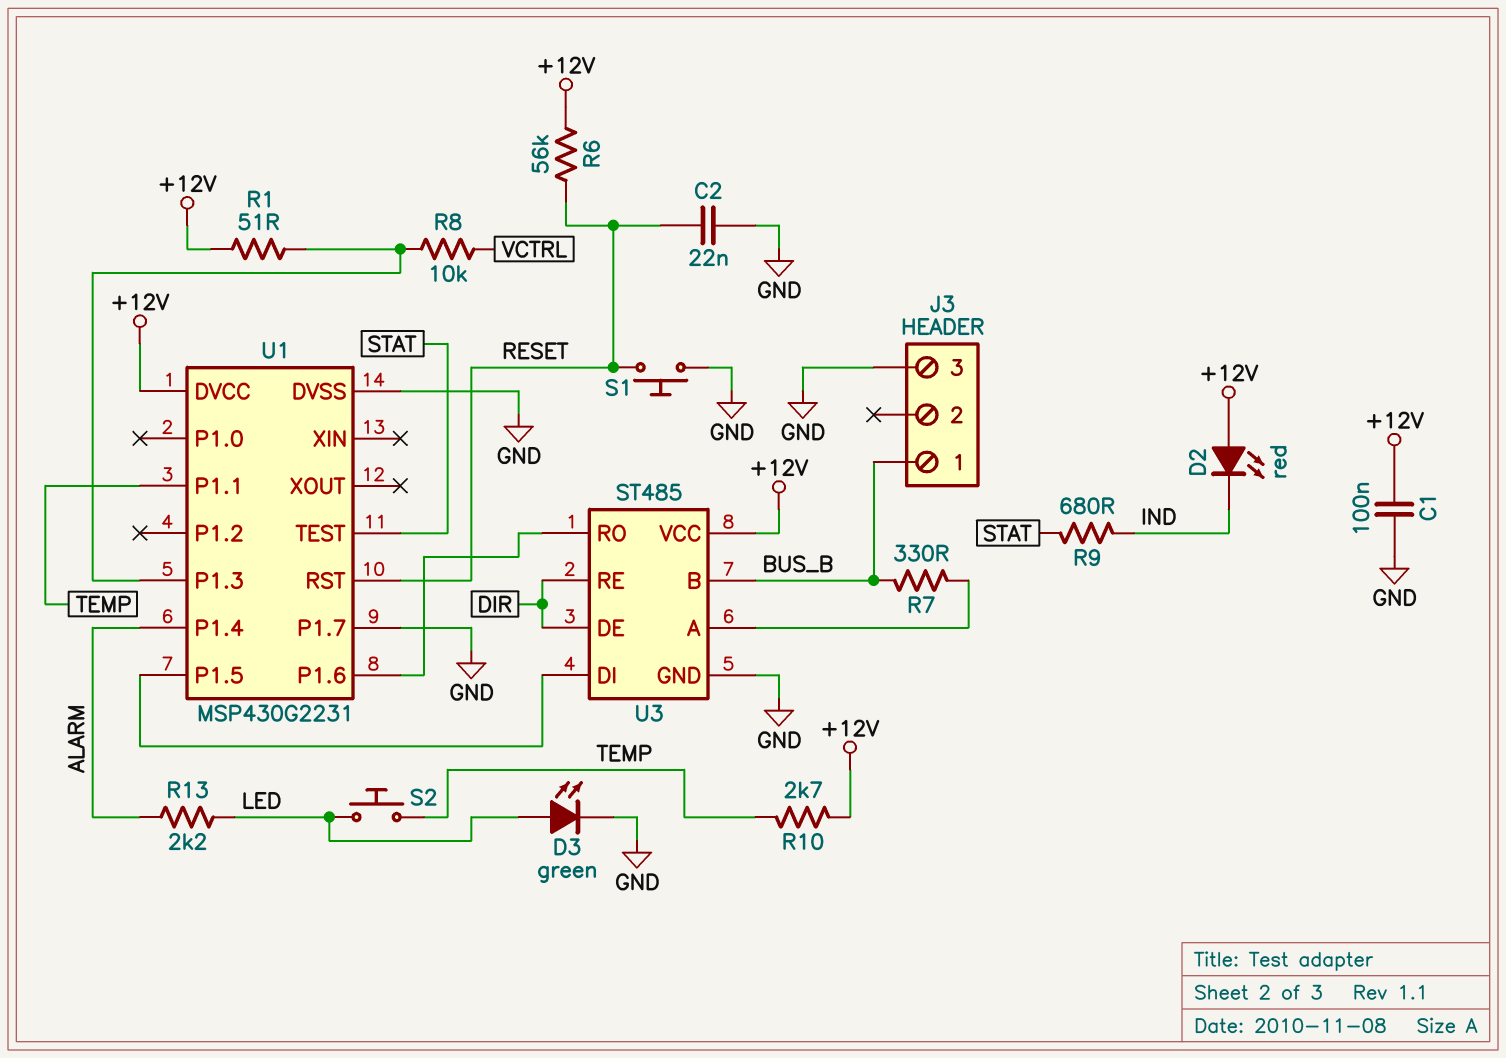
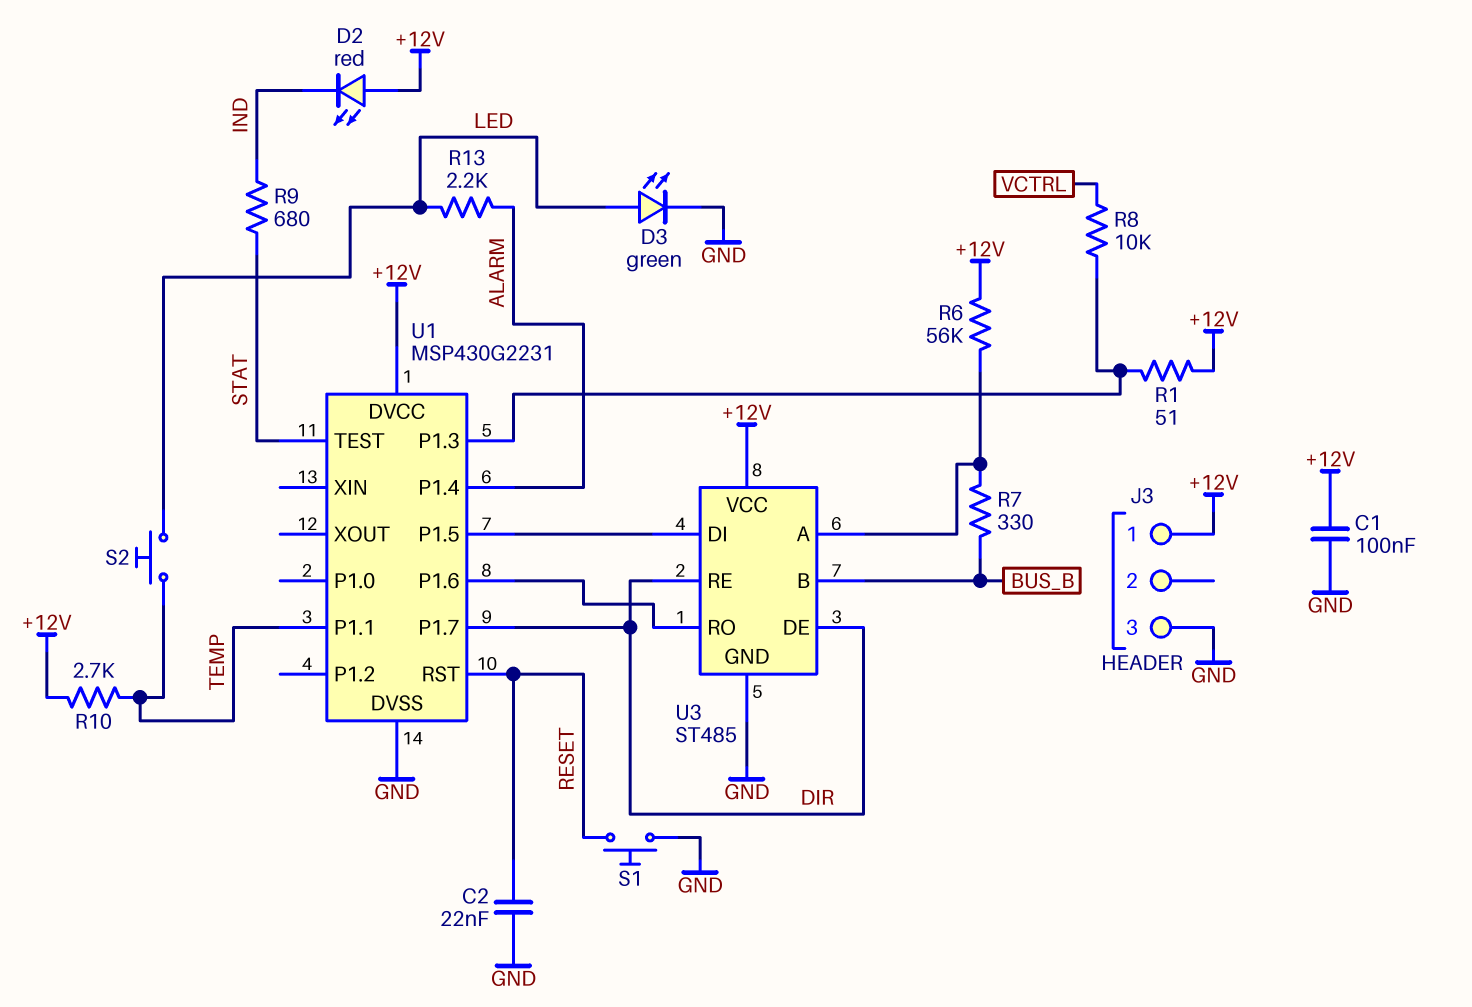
J3 pin 1: BUS_B -> +12V
R6: 56k (+12V, RESET) -> 56k (+12V, U3/A)
U1 pin P1.7: GND -> DIR

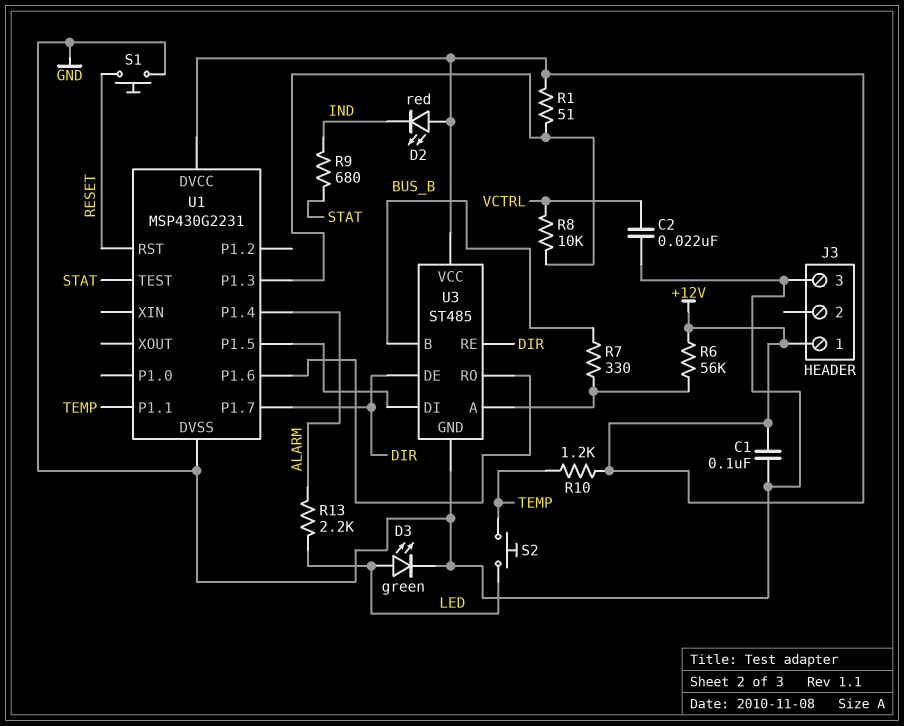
C2: 22nF (GND, RESET) -> 22nF (GND, VCTRL)
R10: 2.7k (+12V, TEMP) -> 1.2k (+12V, TEMP)

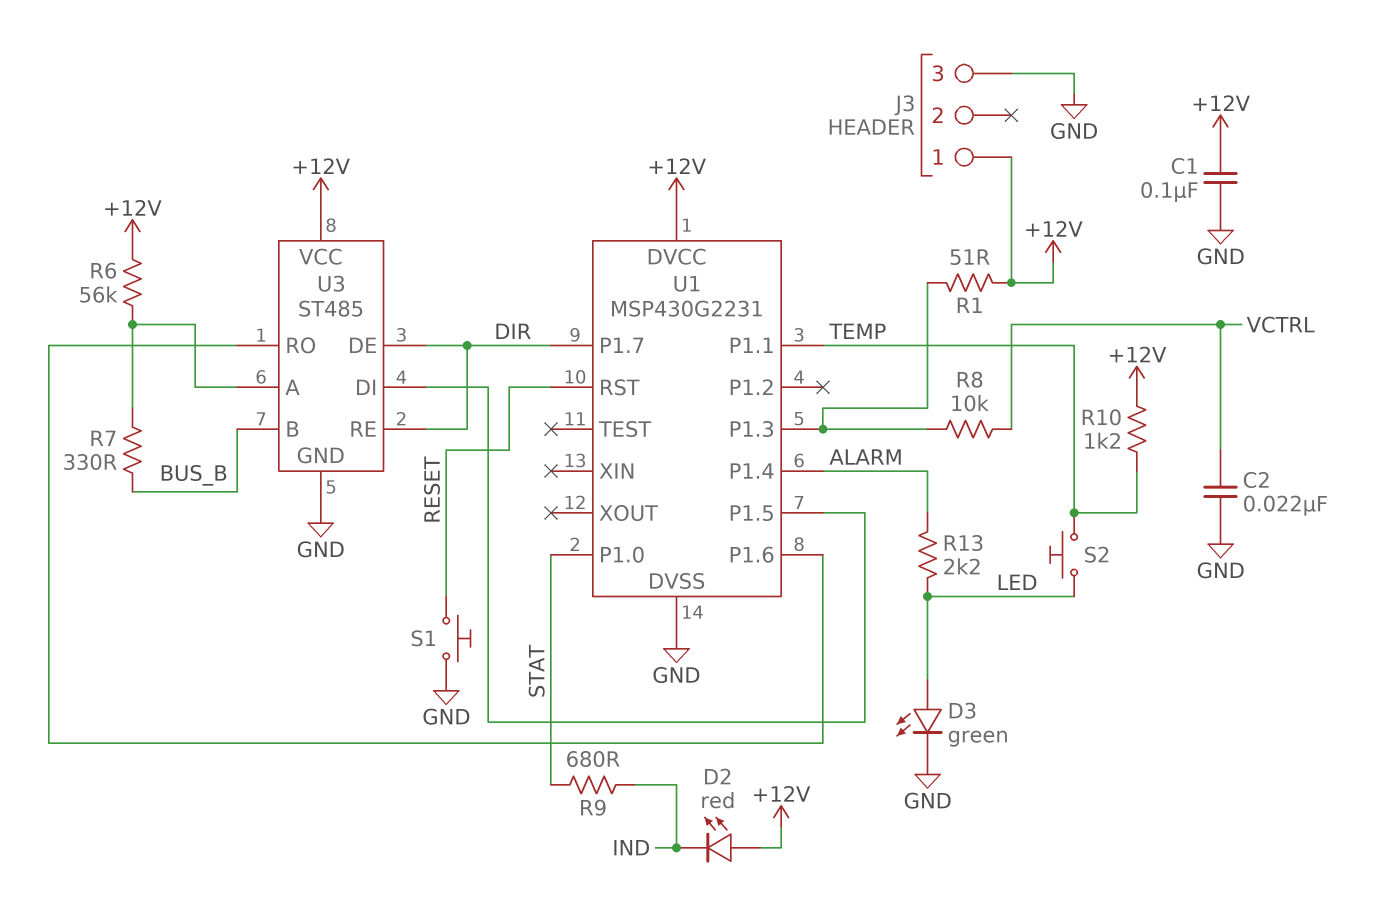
U1 pin P1.0: none -> STAT
U1 pin TEST: STAT -> none

